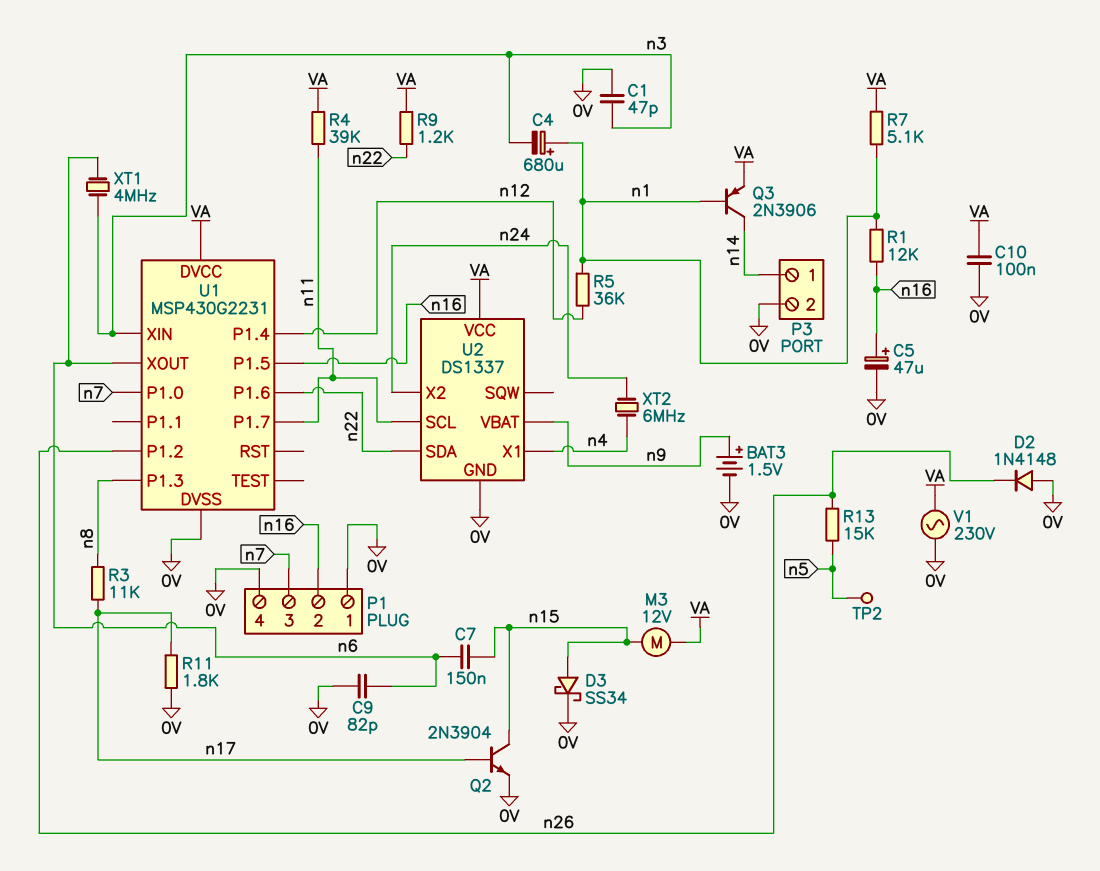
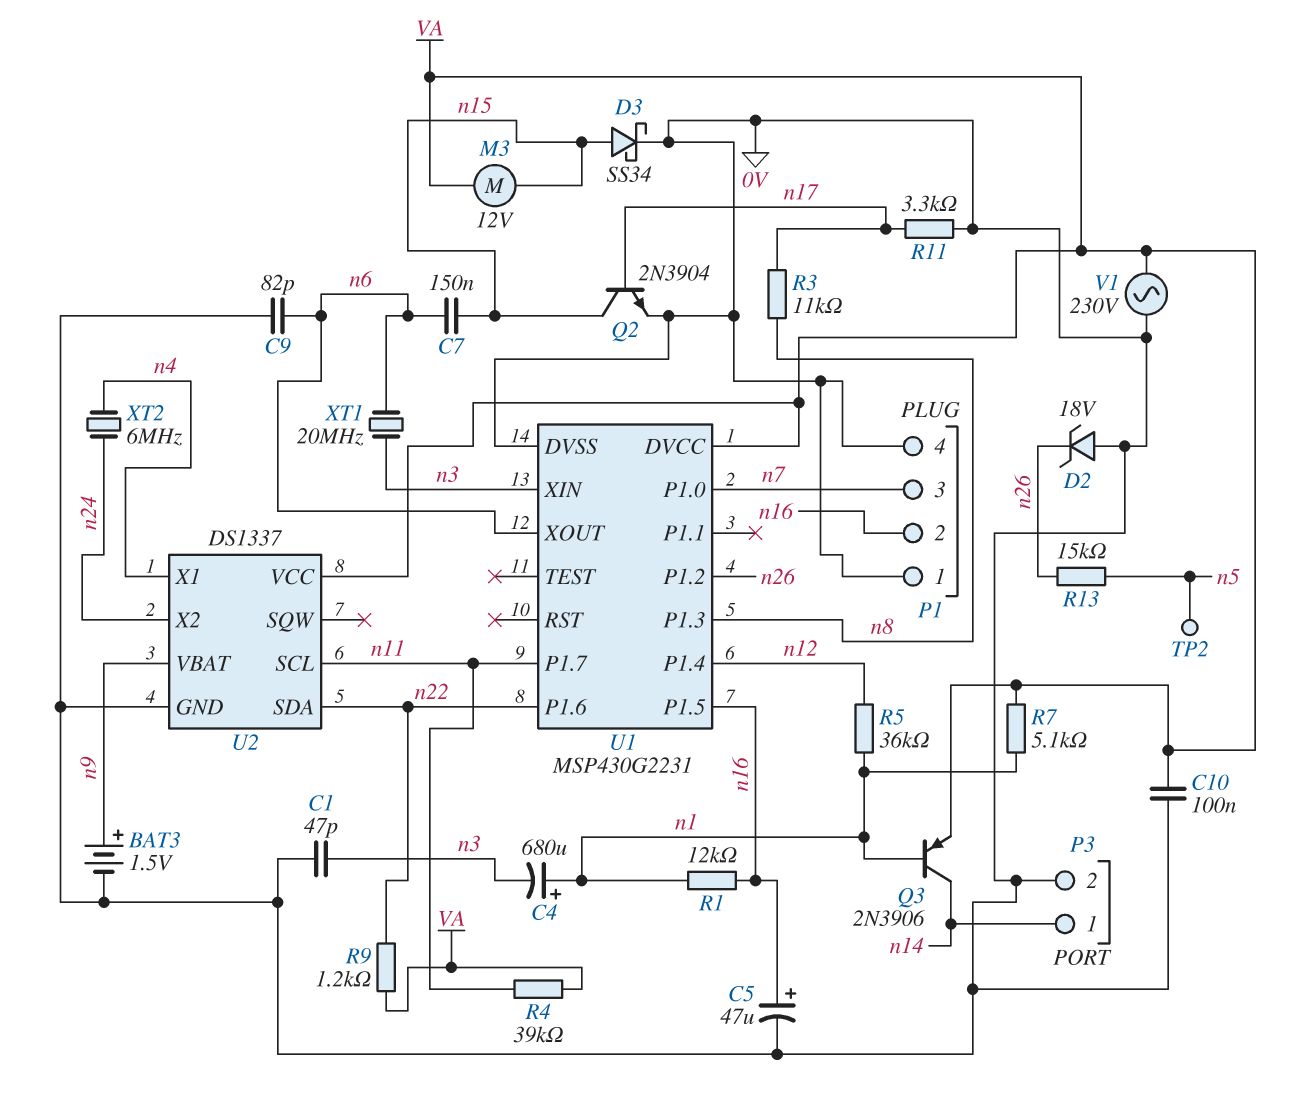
D2: diode 1N4148 (A 0V, K n26) -> zener 18V (A 0V, K n26)
R11: 1.8k (0V, n17) -> 3.3k (0V, n17)
XT1: 4MHz (n3, n6) -> 20MHz (n3, n6)

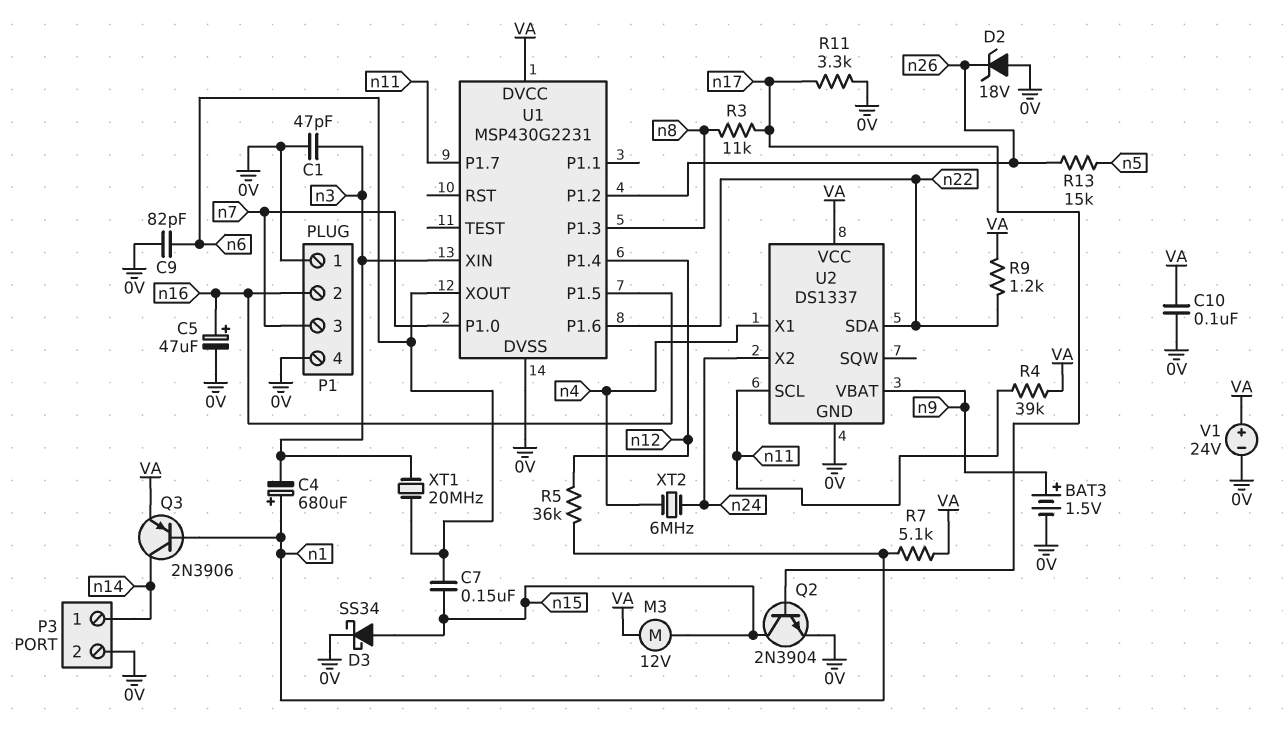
R1: 12k (n1, n16) -> none
TP2: test point (n5) -> none
V1: AC 230V (0V, VA) -> 24V (plus VA, minus 0V)

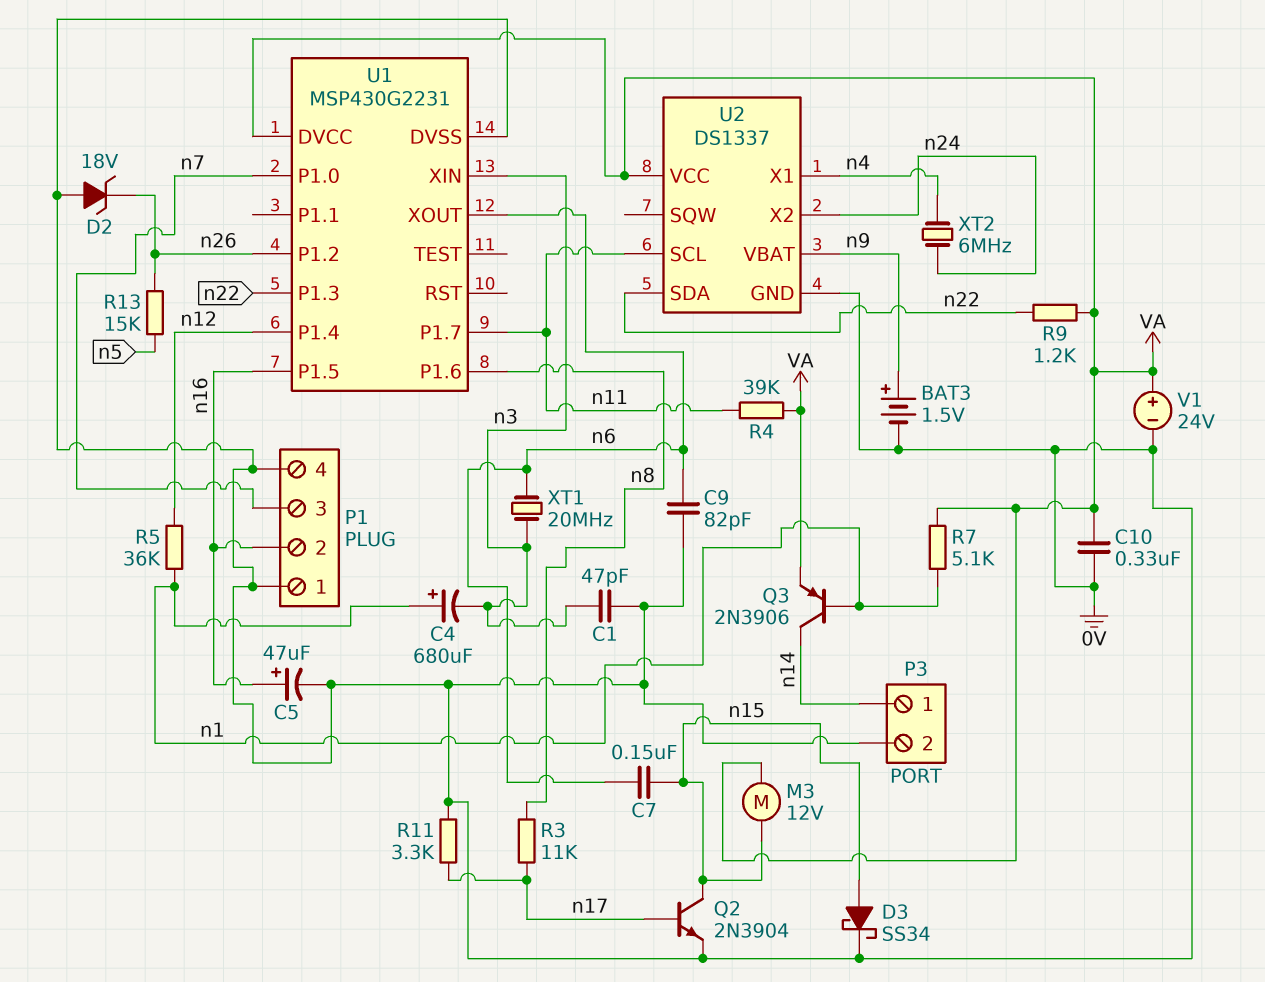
C10: 100nF (0V, VA) -> 330nF (0V, VA)
U1 pin P1.3: n8 -> n22
U1 pin P1.6: n22 -> n8

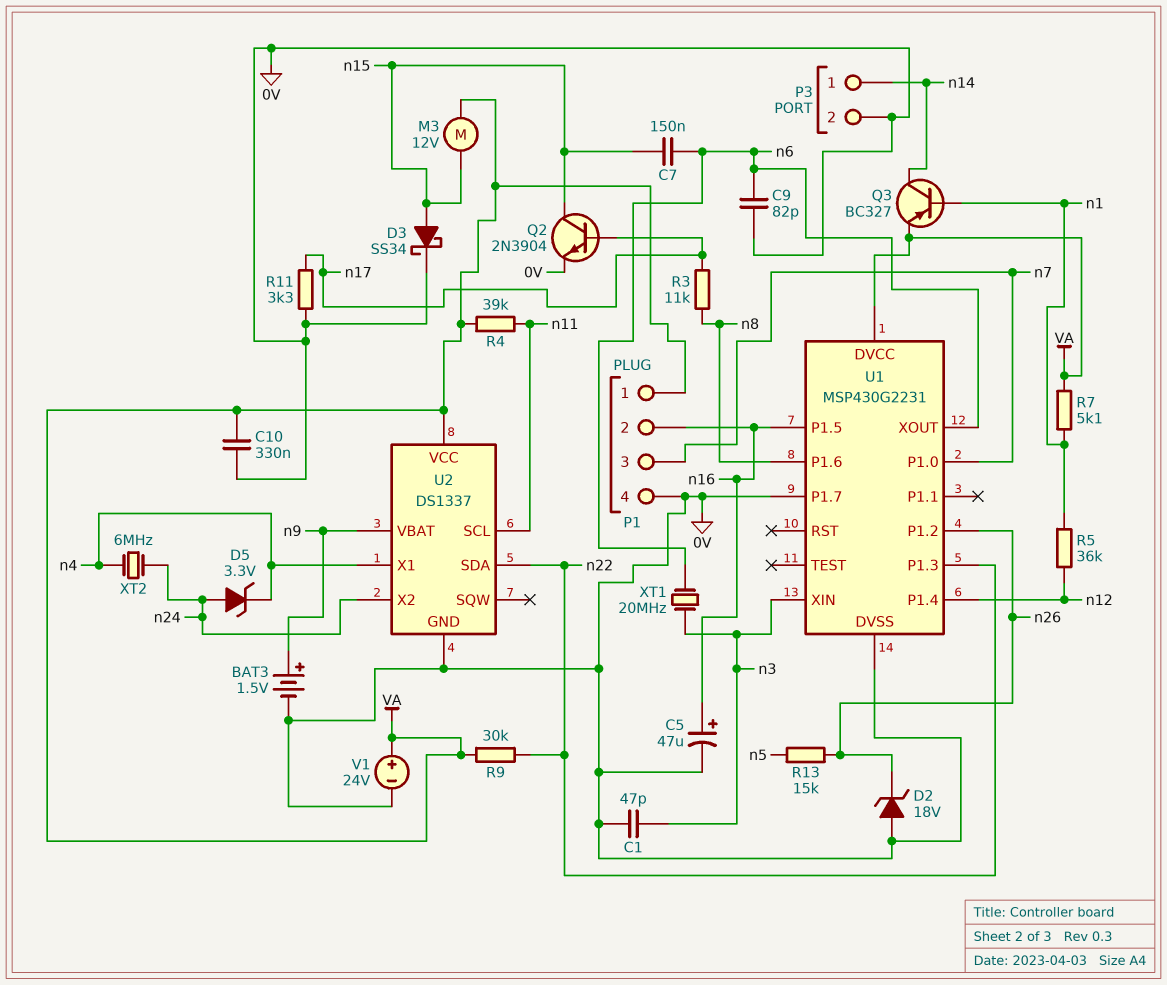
C4: 680uF (plus n1, minus n3) -> none
D5: none -> zener 3.3V (A n24, K n4)
P1 pin 1: 0V -> VA
Q3: PNP 2N3906 (B n1, C n14, E VA) -> PNP BC327 (B n1, C n14, E VA)
R9: 1.2k (VA, n22) -> 30k (VA, n22)
U1 pin P1.7: n11 -> 0V

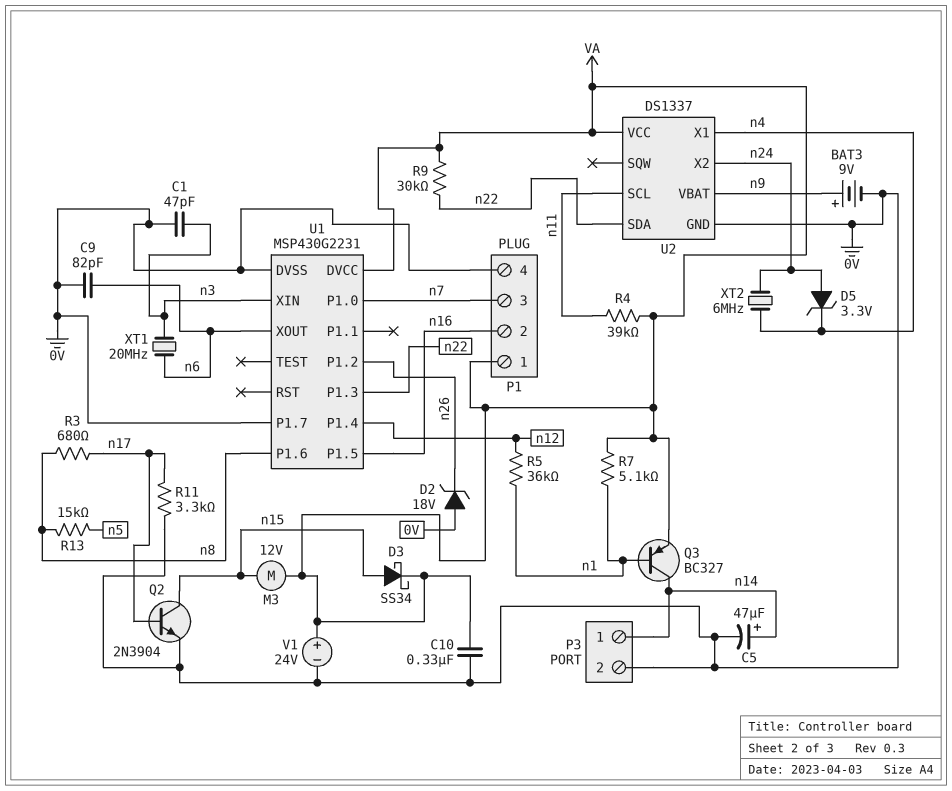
BAT3: 1.5V (plus n9, minus 0V) -> 9V (plus n9, minus 0V)
C5: 47uF (plus n16, minus 0V) -> 47uF (plus n14, minus 0V)
C7: 150nF (n6, n15) -> none
D3: schottky SS34 (A n15, K 0V) -> schottky SS34 (A n15, K VA)
R3: 11k (n8, n17) -> 680 (n8, n17)
R13: 15k (n5, n26) -> 15k (n5, n8)

